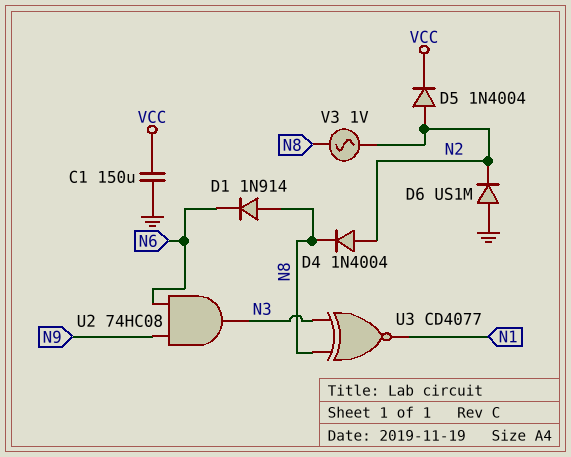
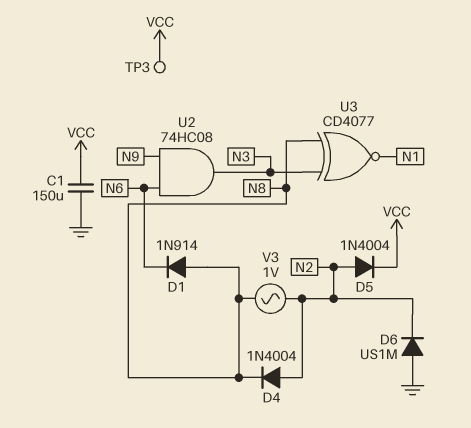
TP3: none -> test point (VCC)

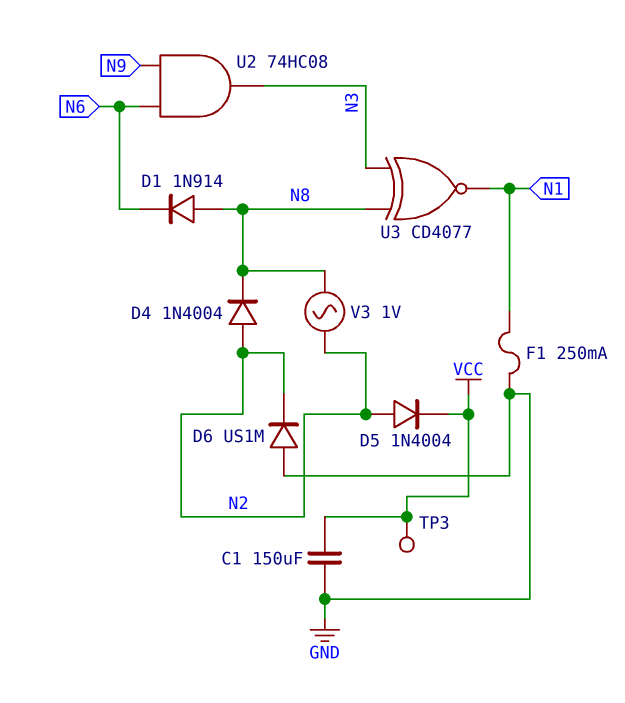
F1: none -> 250mA (GND, N1)

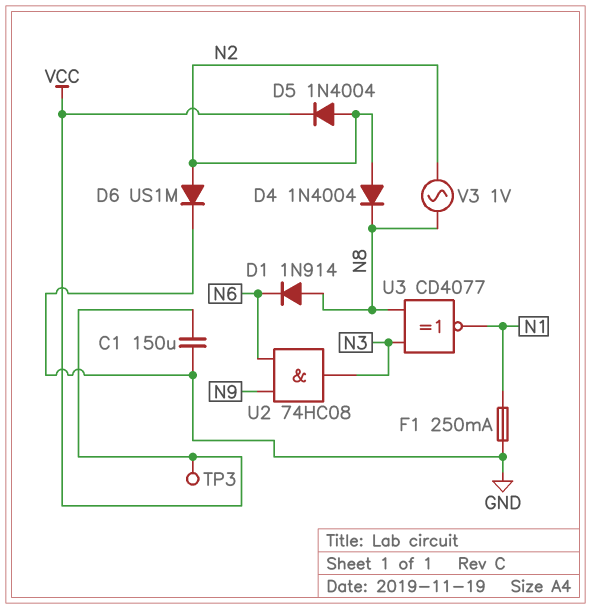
D6: diode US1M (A GND, K N2) -> diode US1M (A N2, K GND)

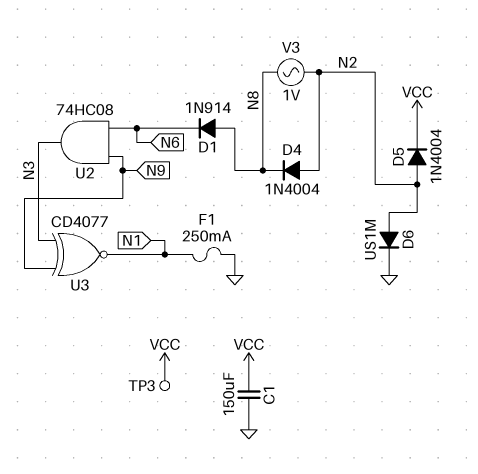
U3: XNOR CD4077 (in N3, in N8, out N1) -> XNOR CD4077 (in N3, in N9, out N1)

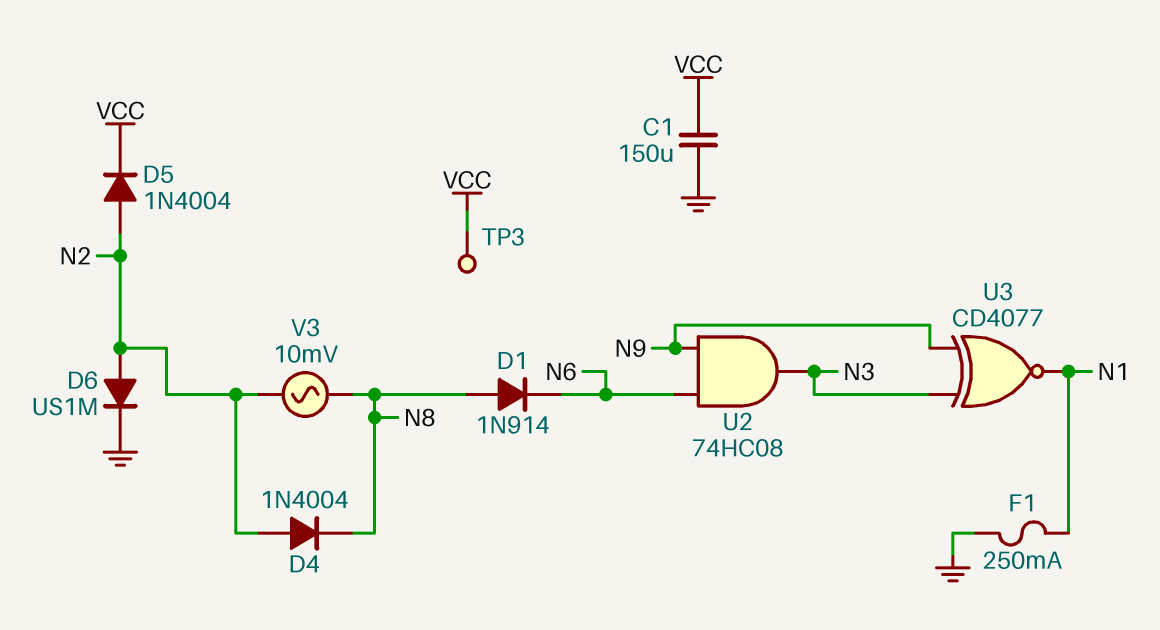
V3: AC 1V (N2, N8) -> AC 10mV (N2, N8)

